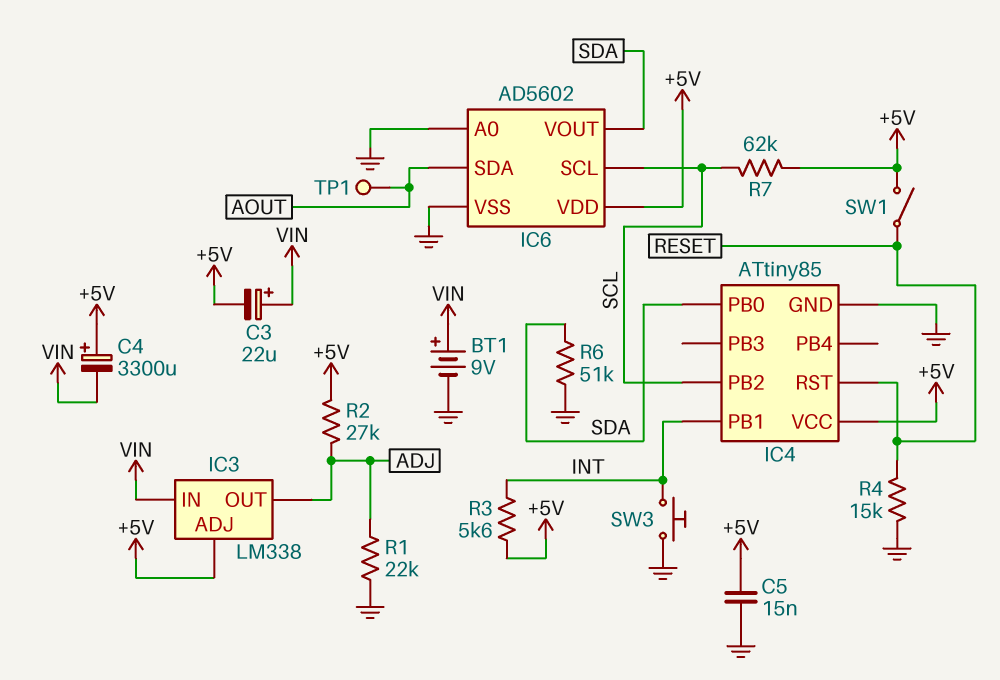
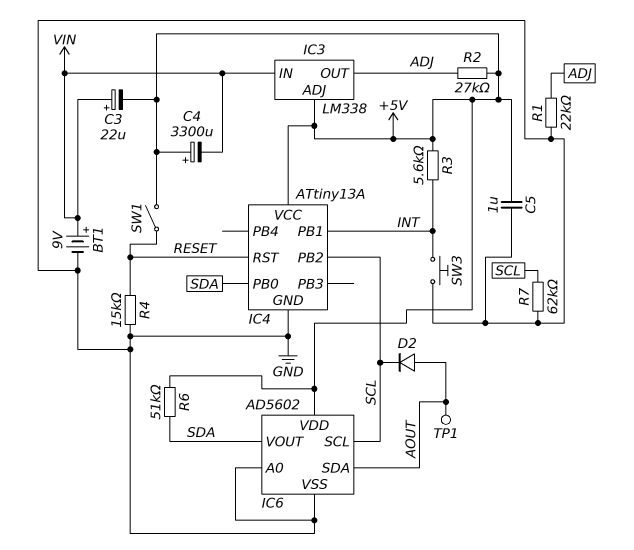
C5: 15nF (+5V, GND) -> 1uF (+5V, GND)
D2: none -> diode (A AOUT, K SCL)
IC4: ATtiny85 -> ATtiny13A
R6: 51k (GND, SDA) -> 51k (+5V, SDA)
R7: 62k (+5V, SCL) -> 62k (GND, SCL)

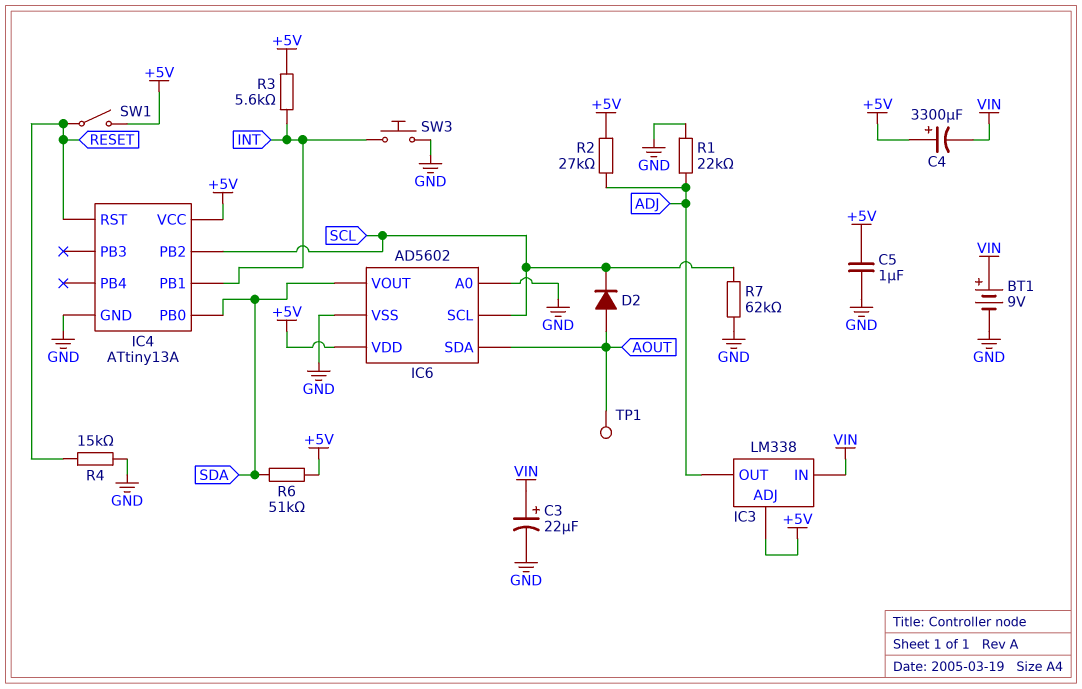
C3: 22uF (plus VIN, minus +5V) -> 22uF (plus VIN, minus GND)

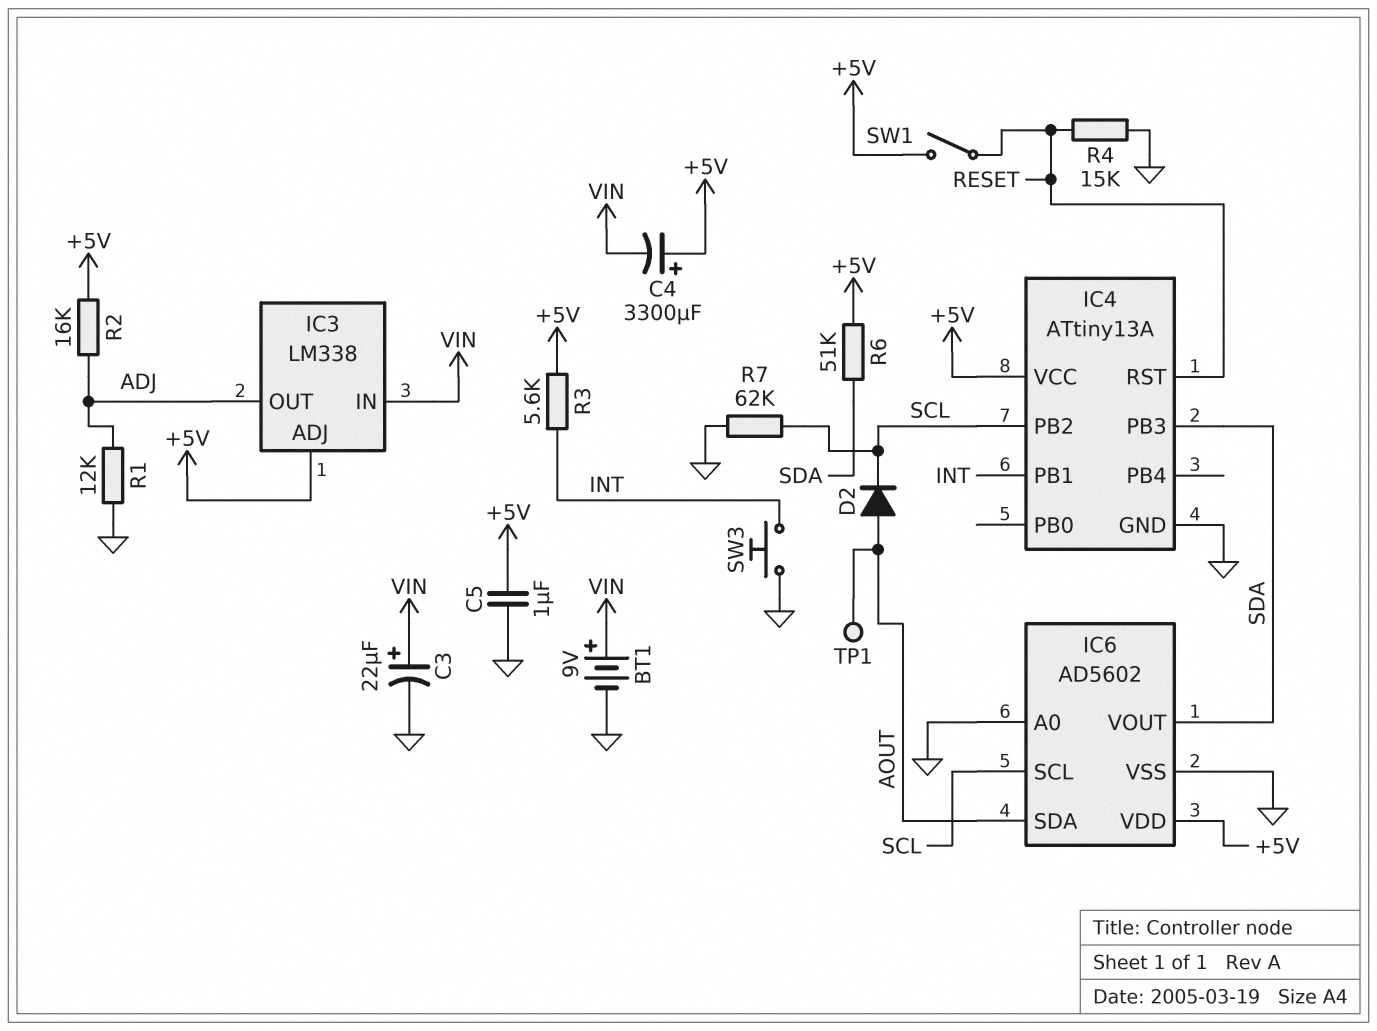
IC4 pin PB0: SDA -> none
IC4 pin PB3: none -> SDA
R1: 22k (ADJ, GND) -> 12k (ADJ, GND)
R2: 27k (+5V, ADJ) -> 16k (+5V, ADJ)

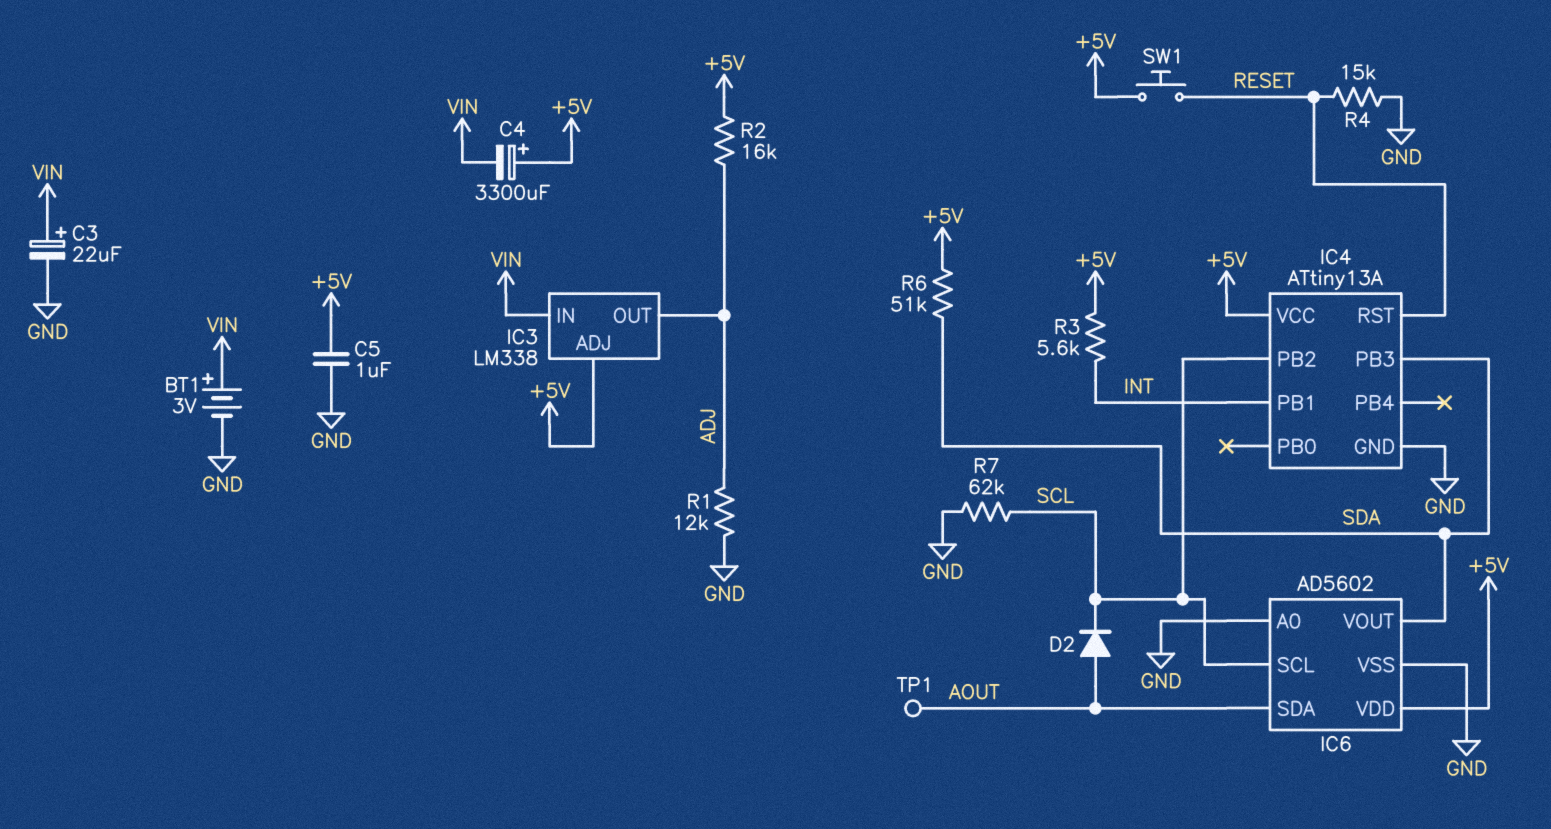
BT1: 9V (plus VIN, minus GND) -> 3V (plus VIN, minus GND)
SW1: switch (+5V, RESET) -> button (+5V, RESET)
SW3: button (GND, INT) -> none

